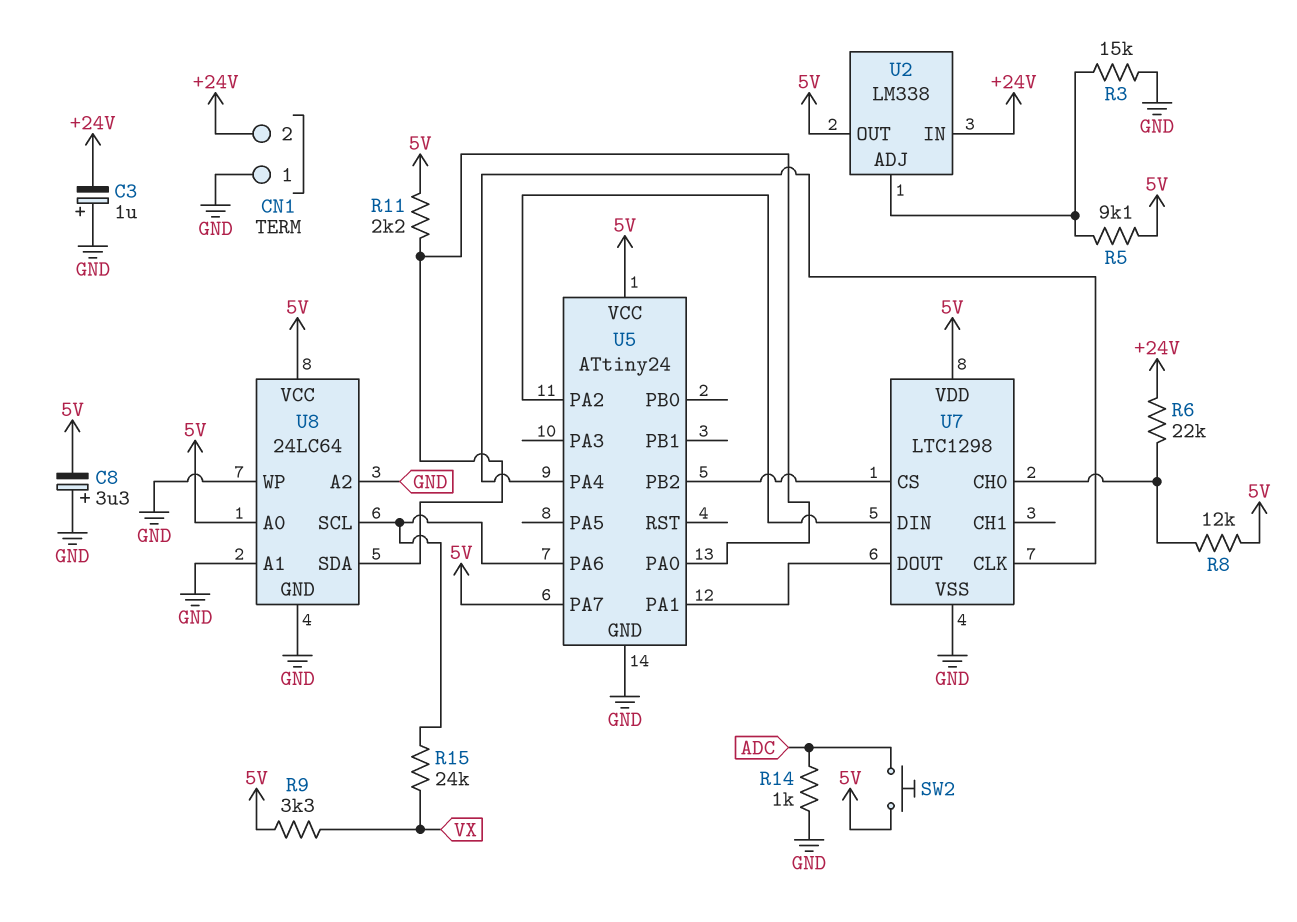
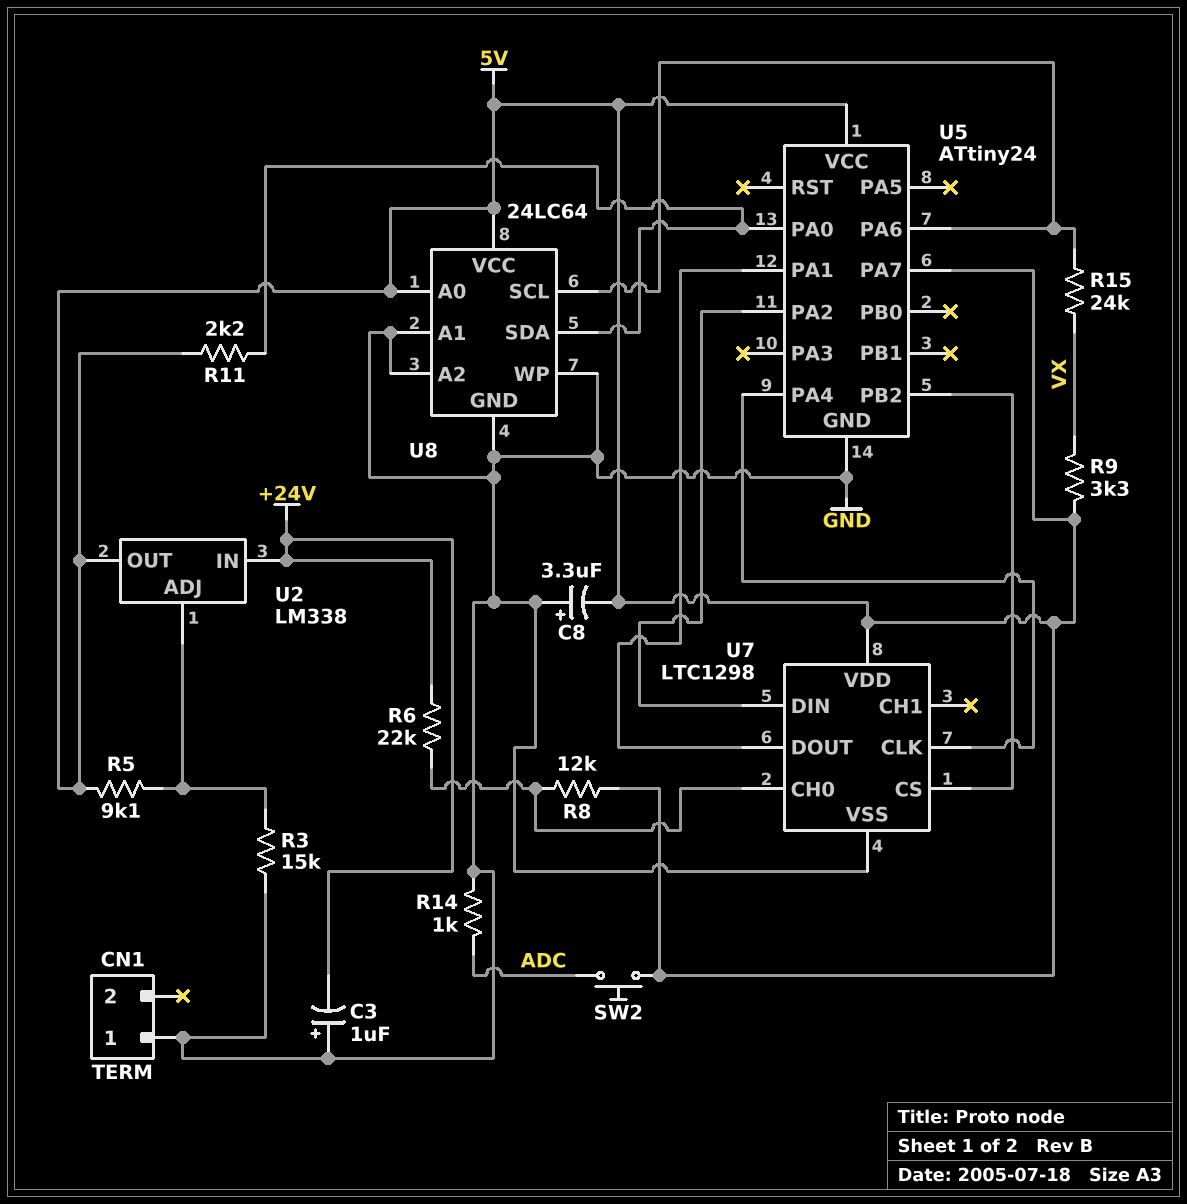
CN1 pin 2: +24V -> none

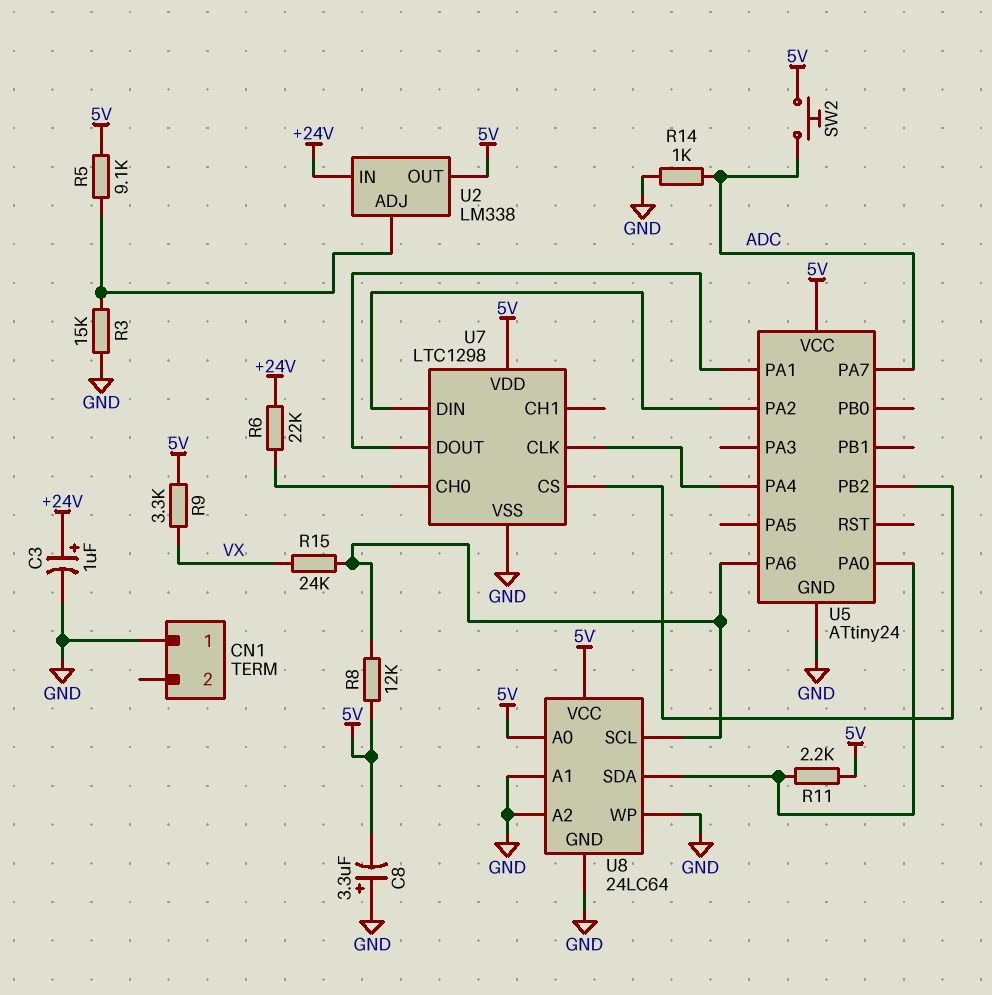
C3: 1uF (plus GND, minus +24V) -> 1uF (plus +24V, minus GND)
R8: 12k (5V, U7/CH0) -> 12k (5V, U5/PA6)
U5 pin PA7: 5V -> ADC

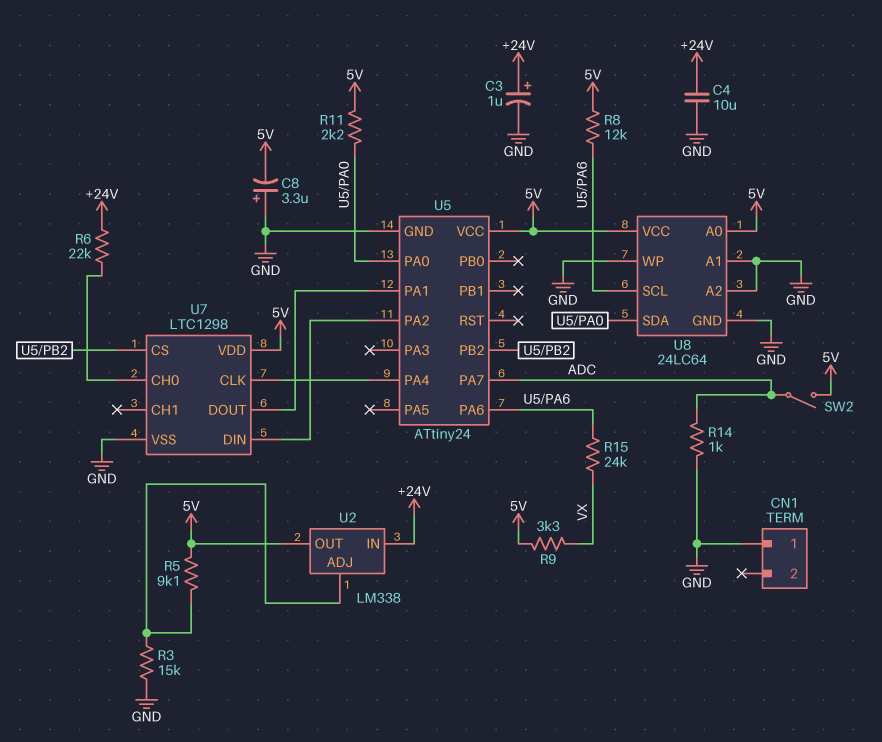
C4: none -> 10uF (+24V, GND)
SW2: button (5V, ADC) -> switch (5V, ADC)

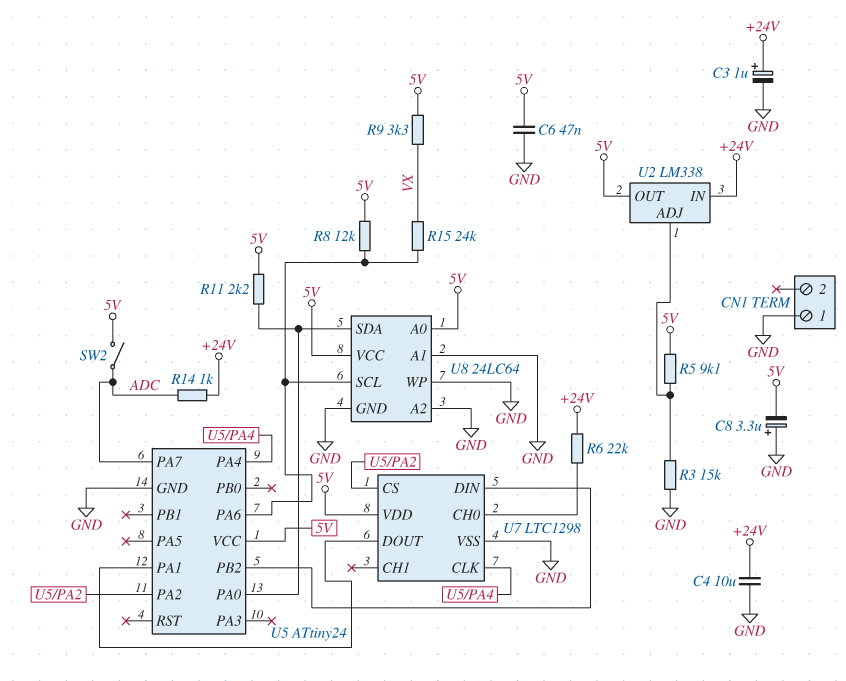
C6: none -> 47nF (5V, GND)
R14: 1k (ADC, GND) -> 1k (+24V, ADC)
U7 pin CS: U5/PB2 -> U5/PA2
U7 pin DIN: U5/PA2 -> U5/PB2

